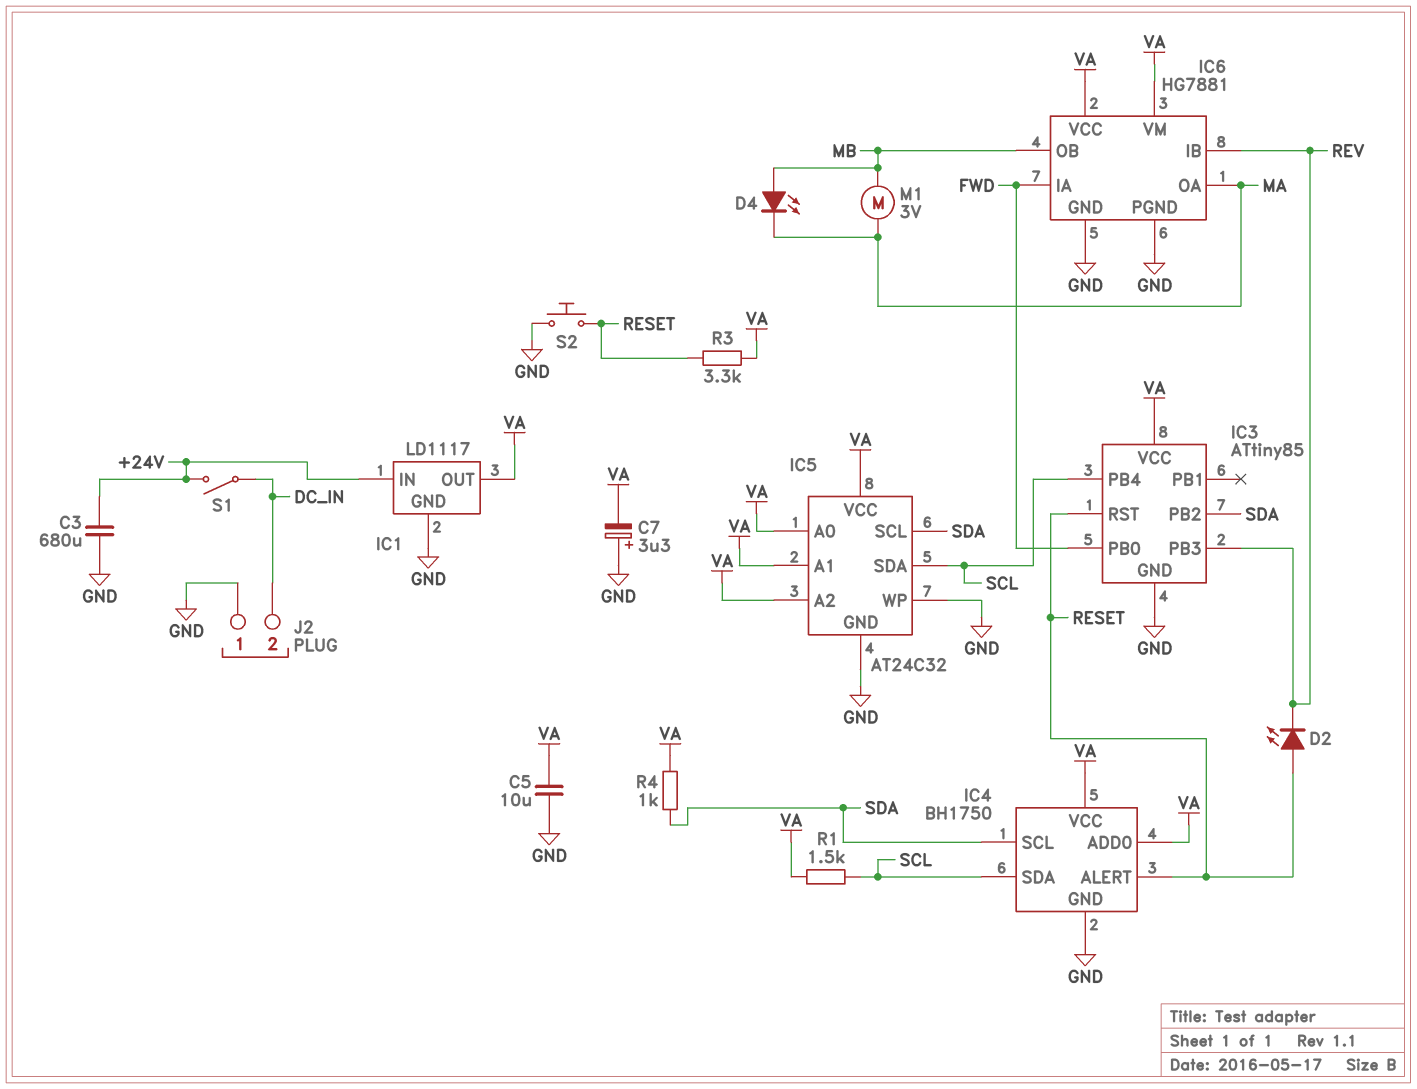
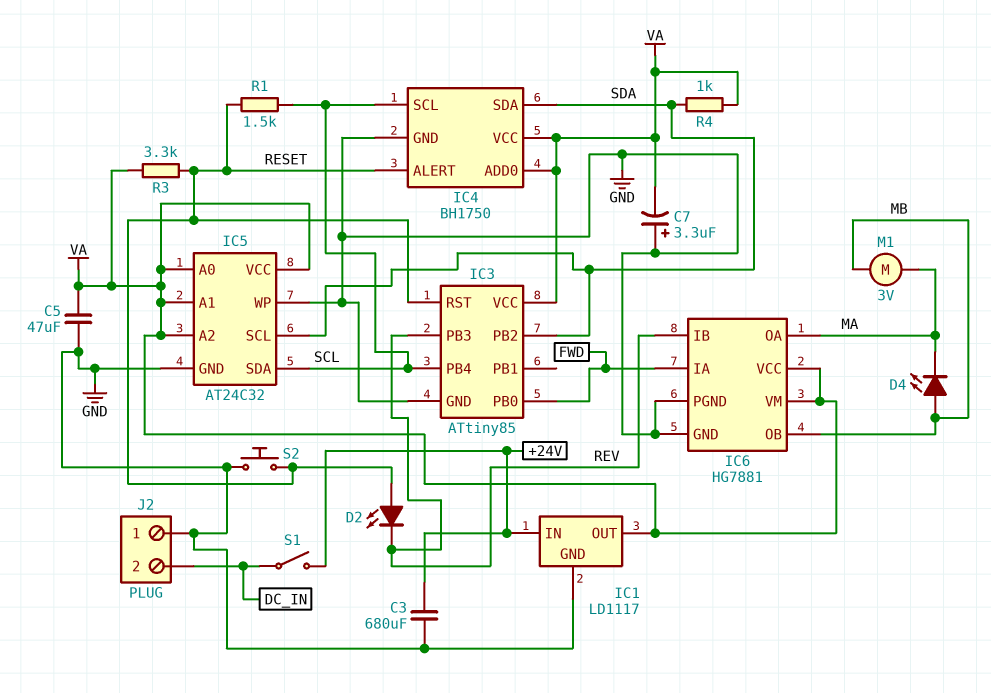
C5: 10uF (GND, VA) -> 47uF (GND, VA)
IC4 pin SCL: SDA -> SCL
IC4 pin SDA: SCL -> SDA
R1: 1.5k (SCL, VA) -> 1.5k (RESET, SCL)

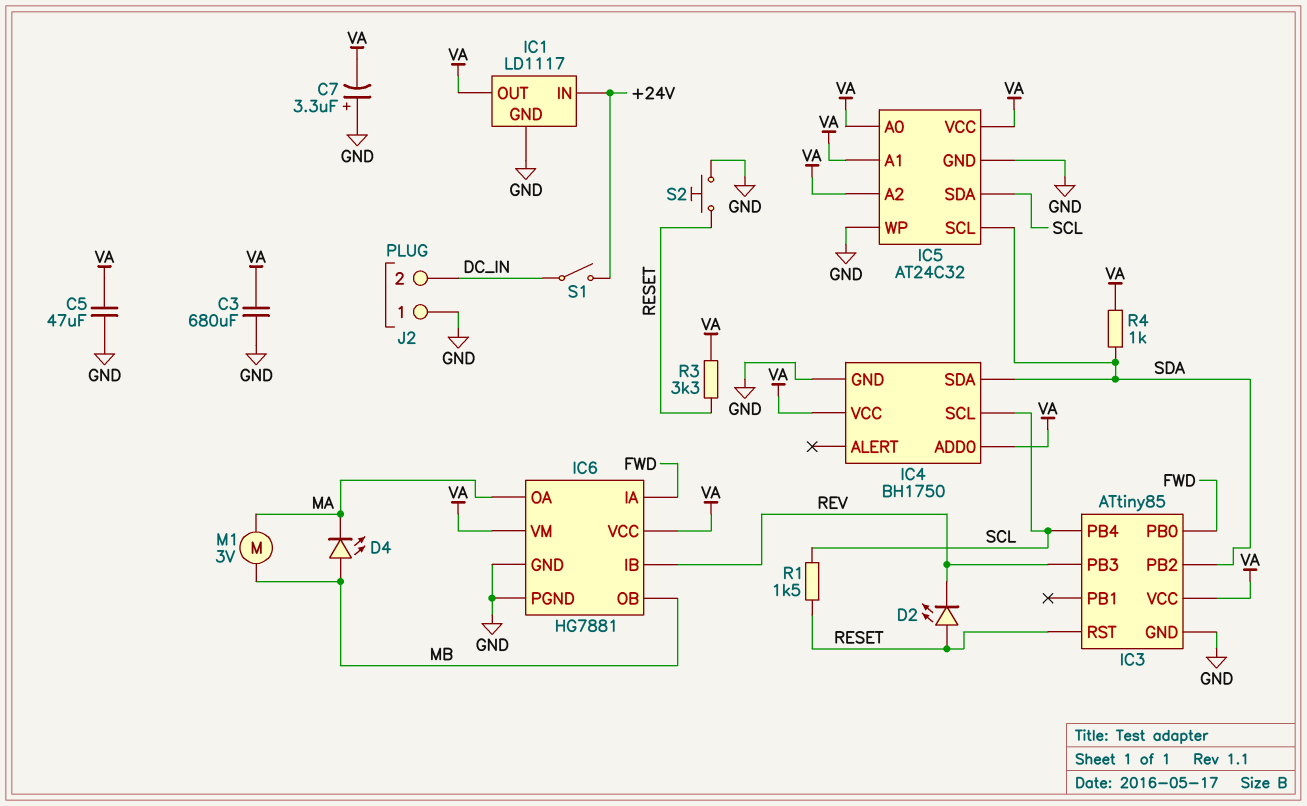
C3: 680uF (+24V, GND) -> 680uF (GND, VA)
IC4 pin ALERT: RESET -> none

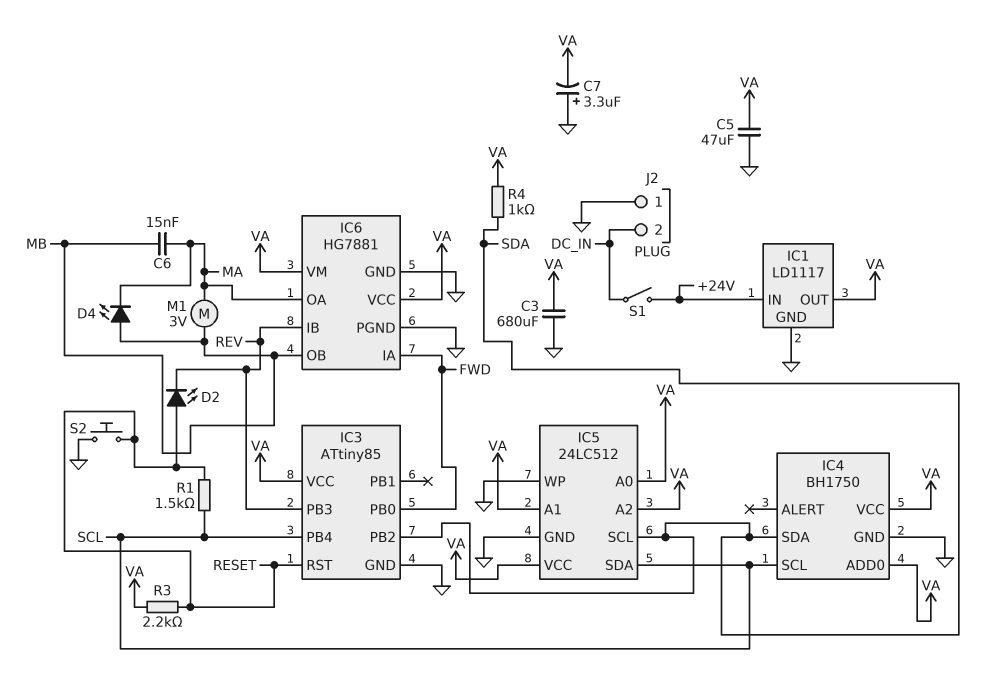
C6: none -> 15nF (MA, MB)
IC5: AT24C32 -> 24LC512
R3: 3.3k (RESET, VA) -> 2.2k (RESET, VA)

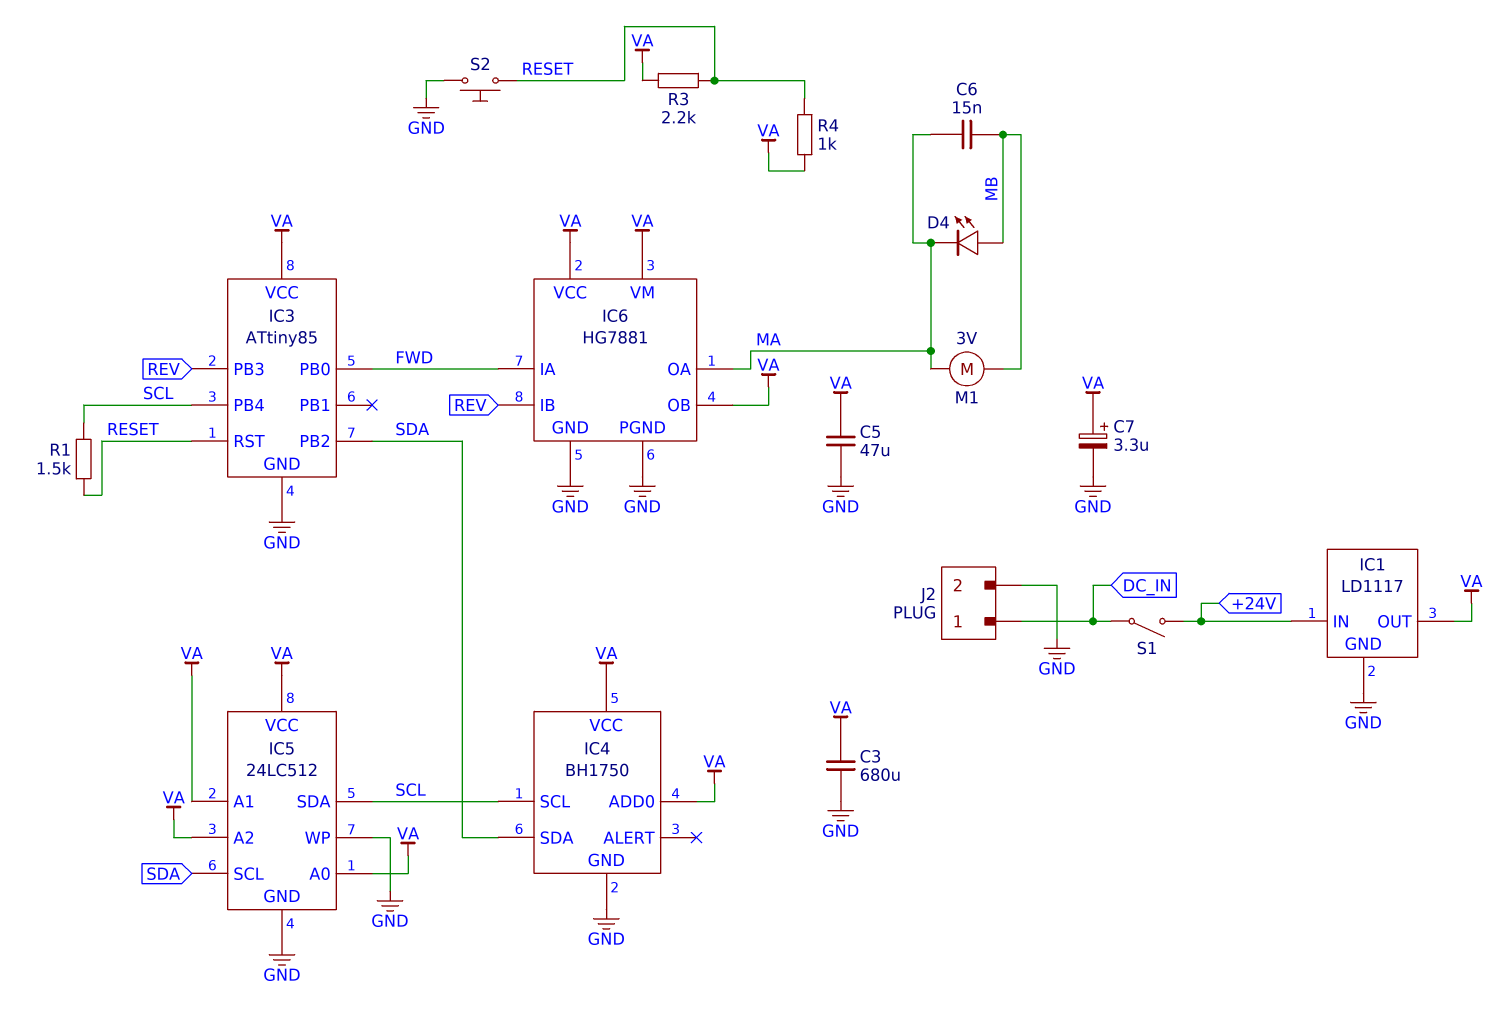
C7: 3.3uF (plus GND, minus VA) -> 3.3uF (plus VA, minus GND)
D2: LED (A RESET, K REV) -> none
IC6 pin OB: MB -> VA
J2 pin 1: GND -> DC_IN
J2 pin 2: DC_IN -> GND
R4: 1k (SDA, VA) -> 1k (RESET, VA)

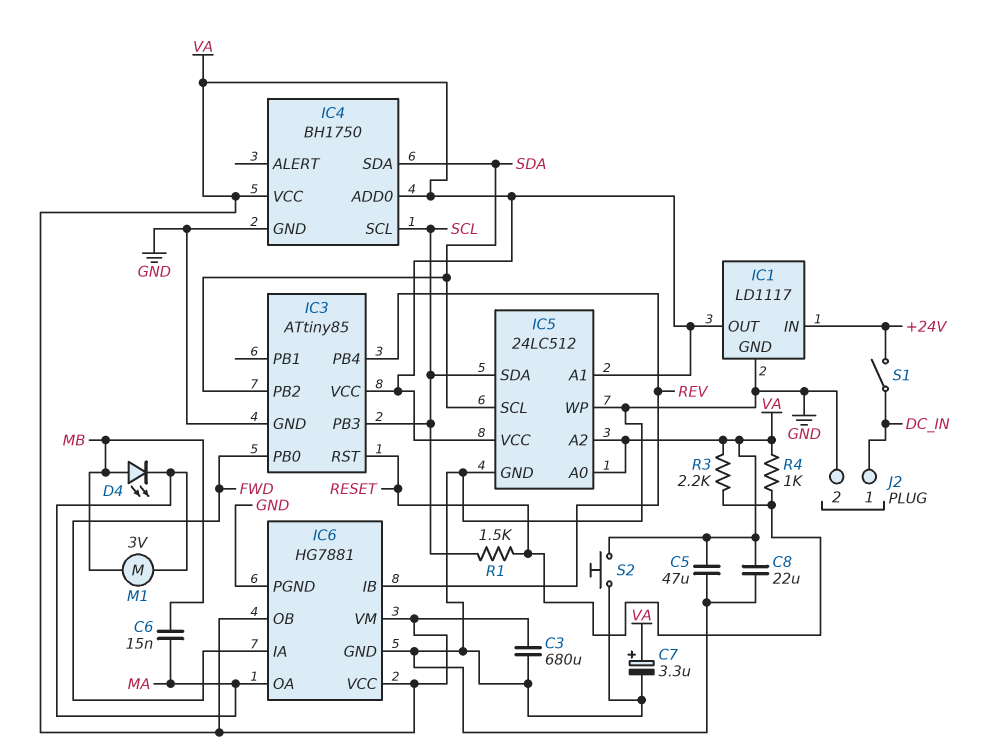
C8: none -> 22uF (GND, VA)
IC3 pin PB3: REV -> SCL
IC3 pin PB4: SCL -> REV
S2: button (GND, RESET) -> button (GND, VA)

